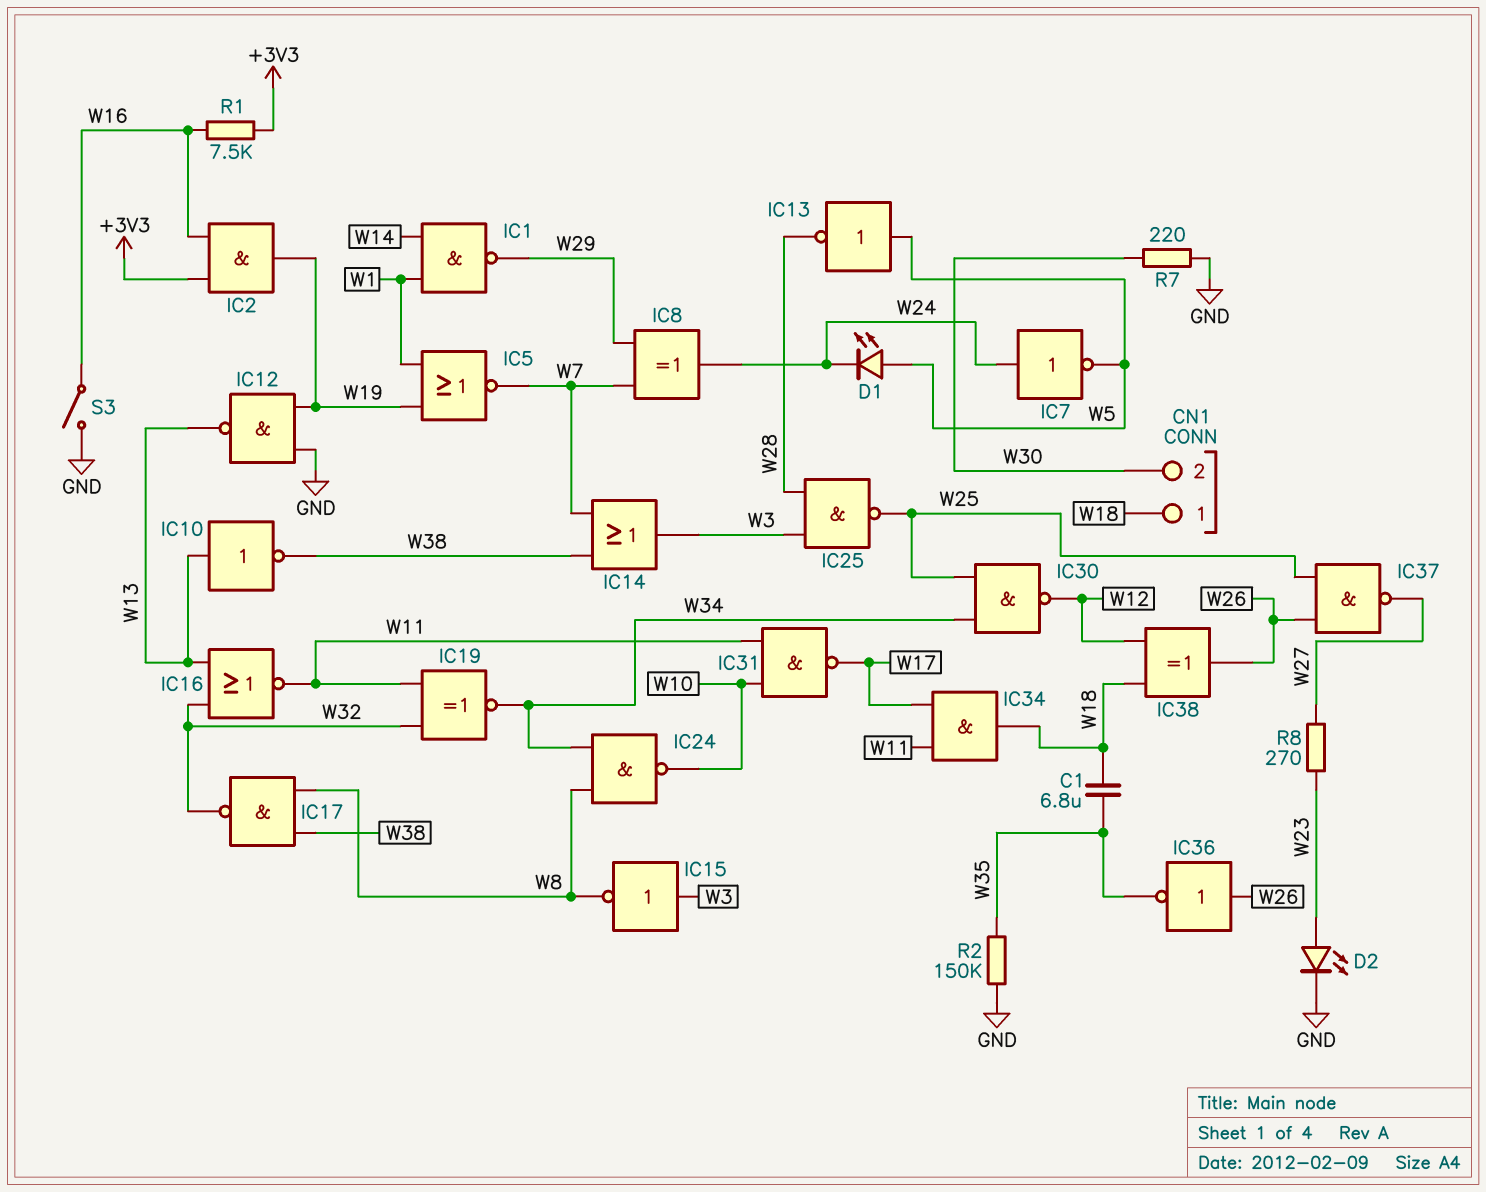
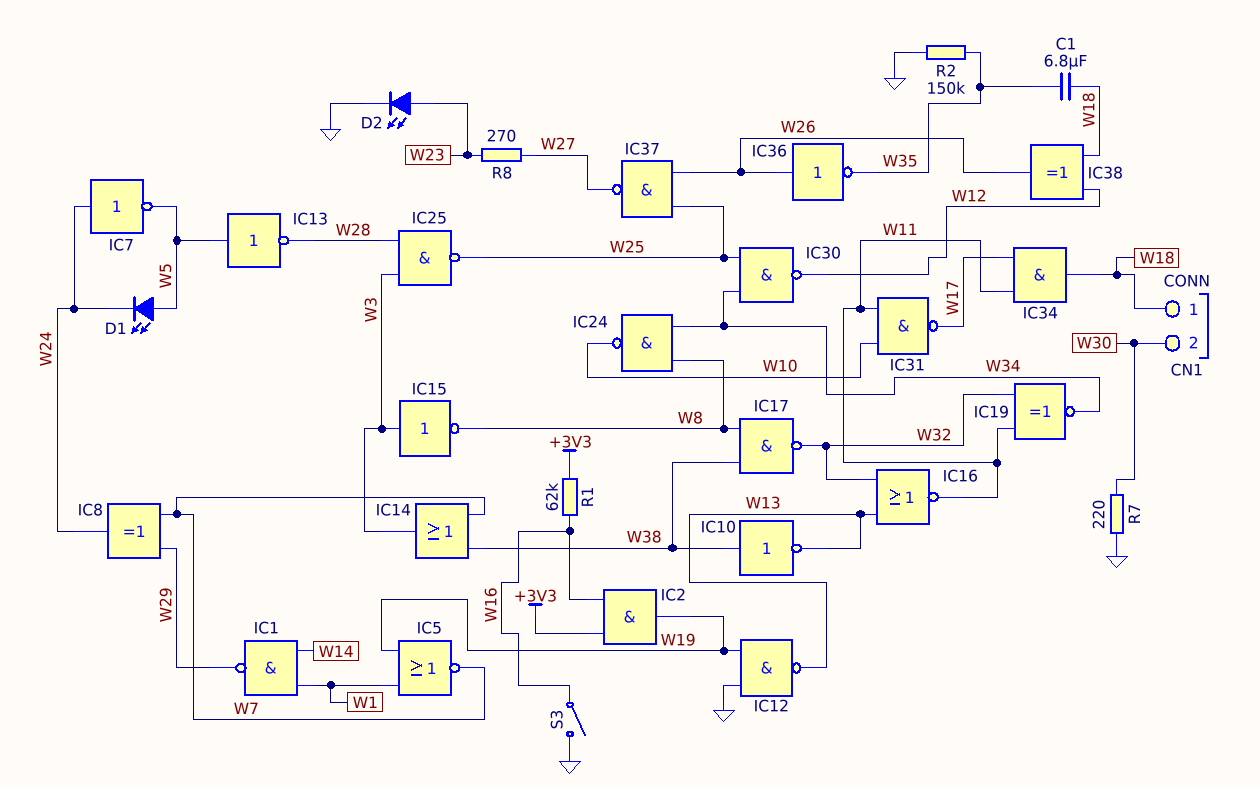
IC10: NOT (in W13, out W38) -> NOT (in W38, out W13)
R1: 7.5k (+3V3, W16) -> 62k (+3V3, W16)

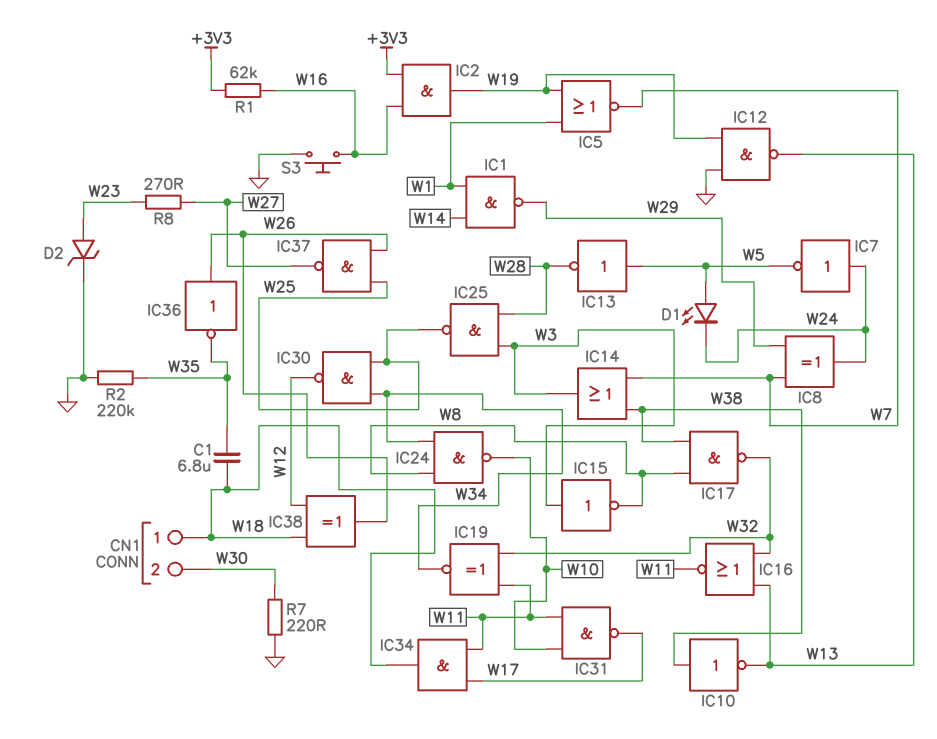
D2: LED (A W23, K GND) -> zener (A W23, K GND)
R2: 150k (GND, W35) -> 220k (GND, W35)
S3: switch (GND, W16) -> button (GND, W16)

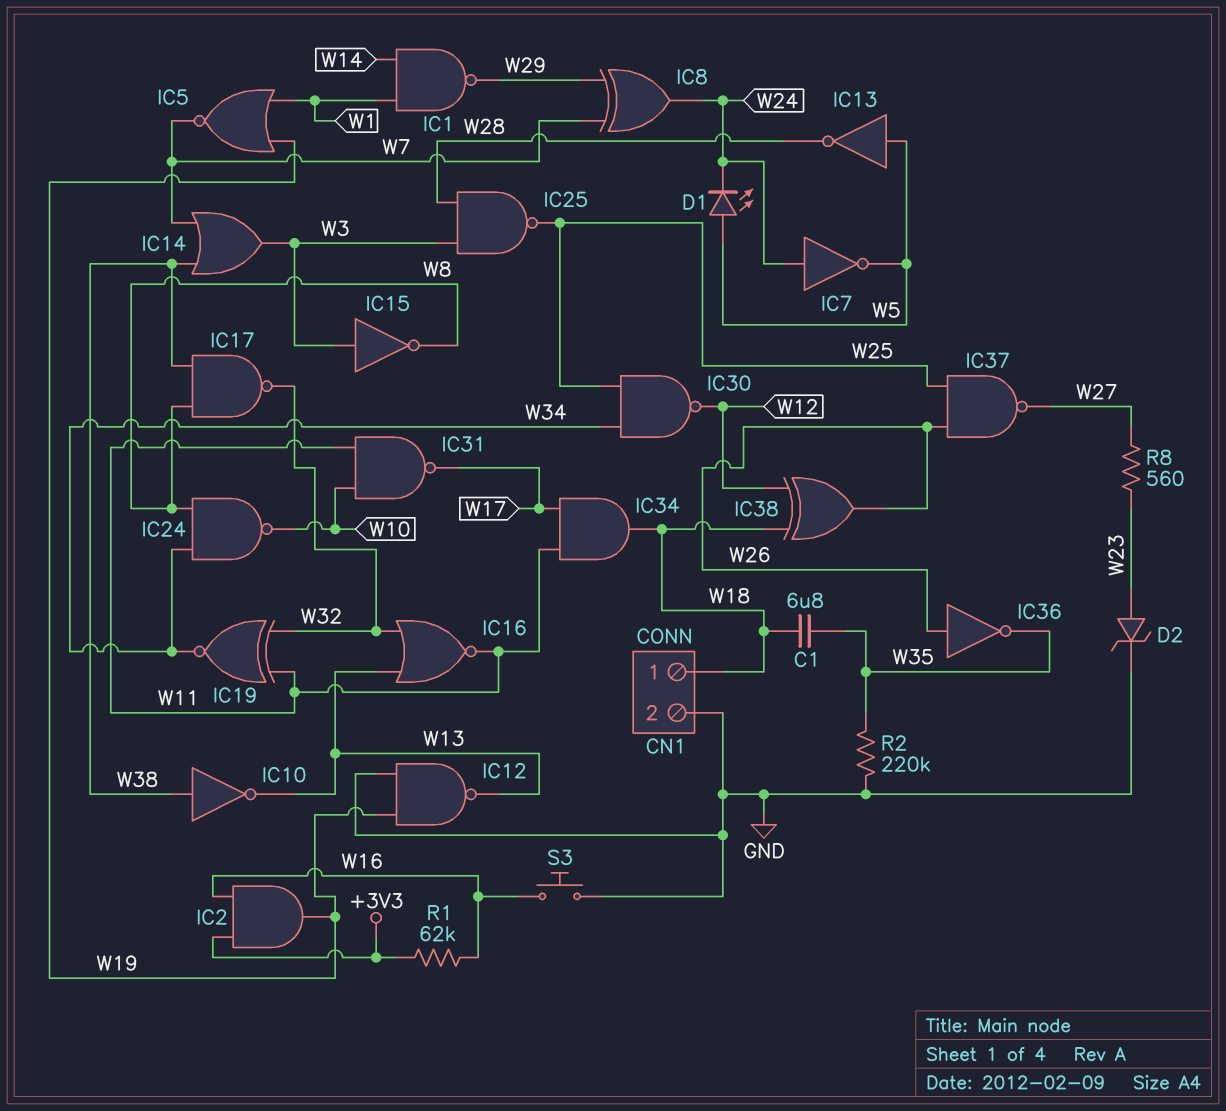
CN1 pin 2: W30 -> GND
R7: 220 (GND, W30) -> none
R8: 270 (W23, W27) -> 560 (W23, W27)

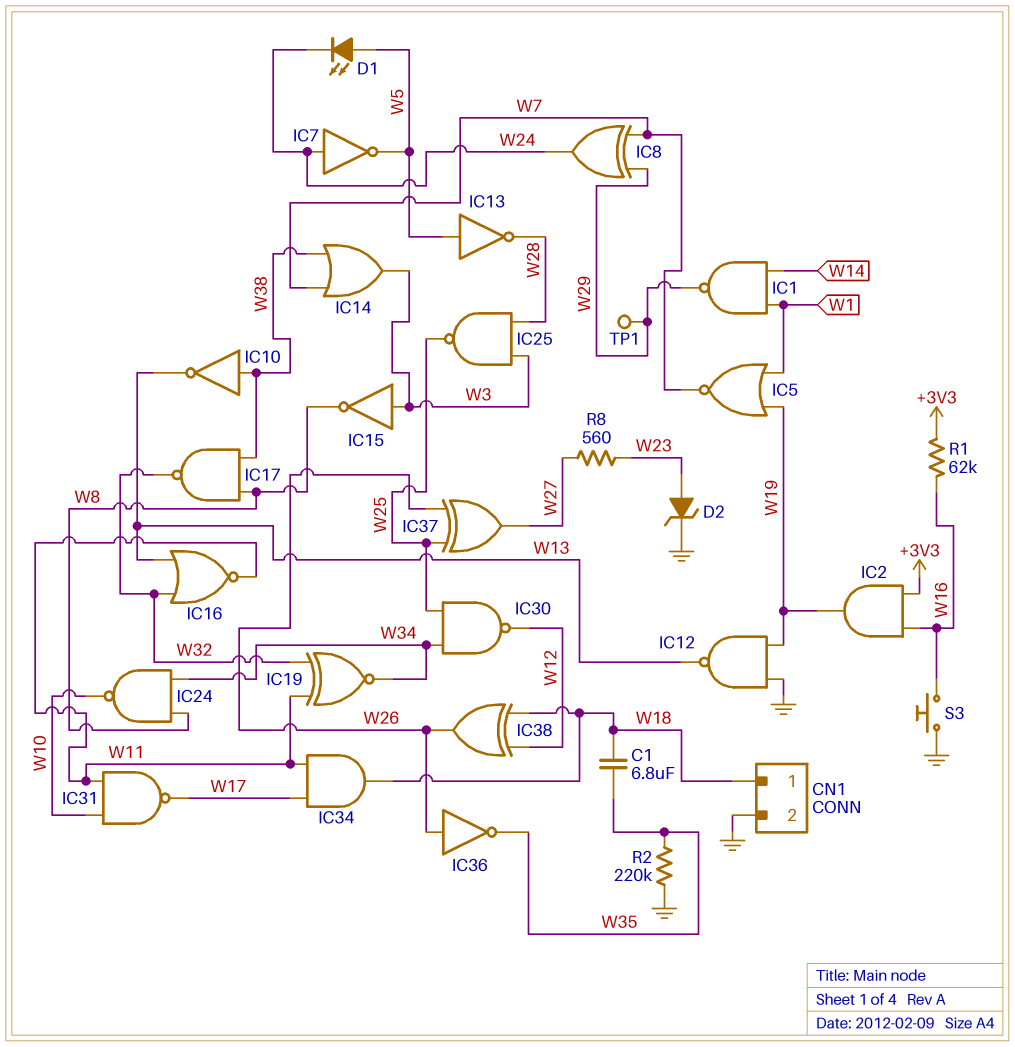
IC37: NAND (in W25, in W26, out W27) -> XOR (in W25, in W26, out W27)
TP1: none -> test point (W29)

